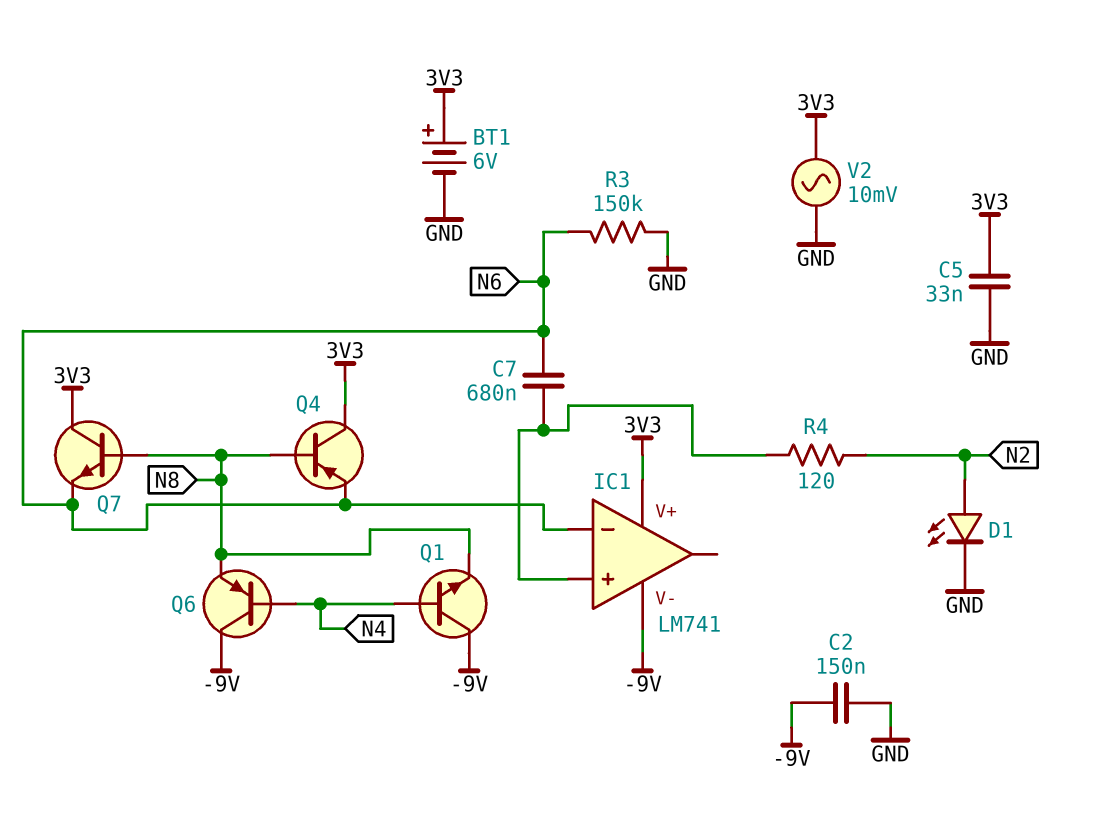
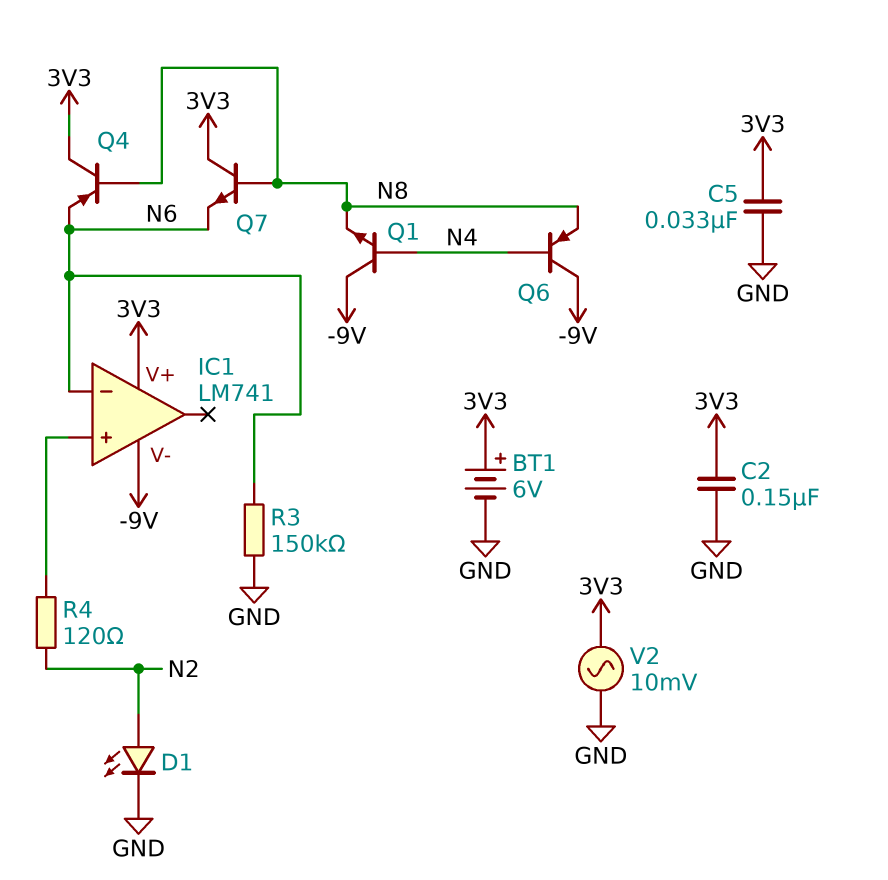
C2: 150nF (-9V, GND) -> 150nF (3V3, GND)
C7: 680nF (IC1/in+, N6) -> none

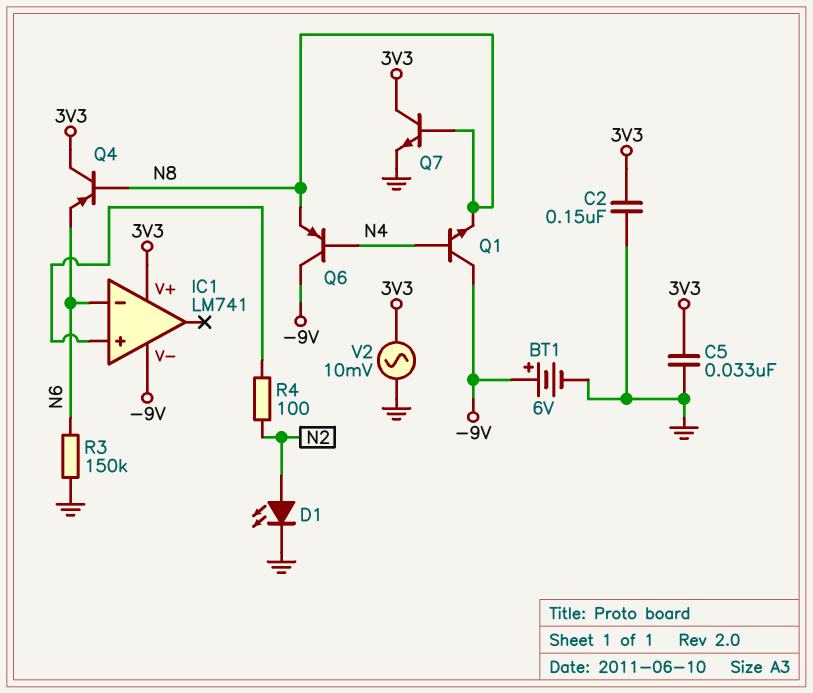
BT1: 6V (plus 3V3, minus GND) -> 6V (plus -9V, minus GND)
Q7: NPN (B N8, C 3V3, E N6) -> NPN (B N8, C 3V3, E GND)
R4: 120 (IC1/in+, N2) -> 100 (IC1/in+, N2)

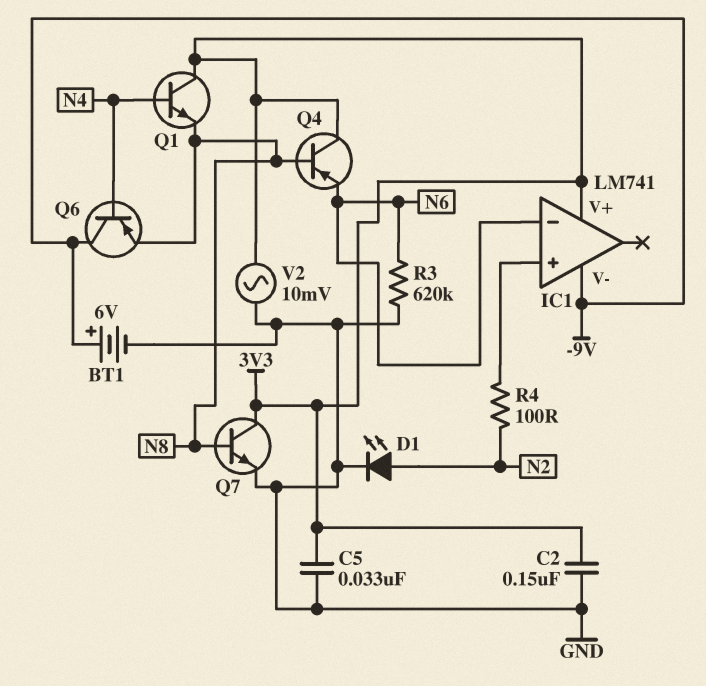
Q1: NPN (B N4, C -9V, E N8) -> NPN (B N4, C 3V3, E N8)
R3: 150k (GND, N6) -> 620k (GND, N6)

